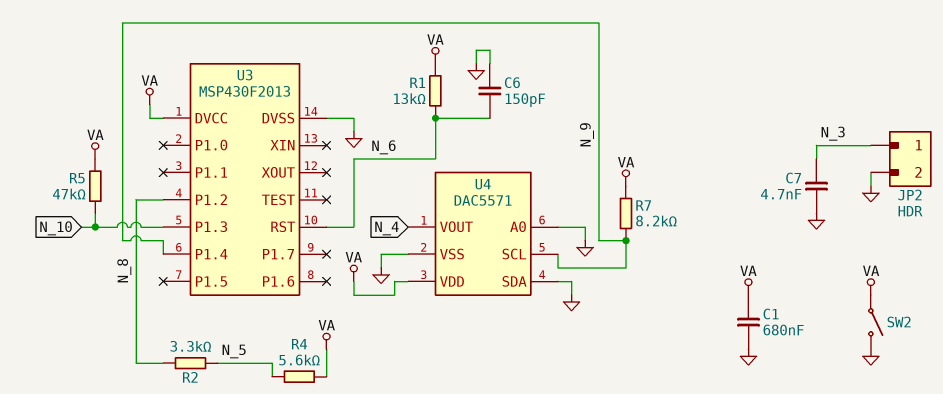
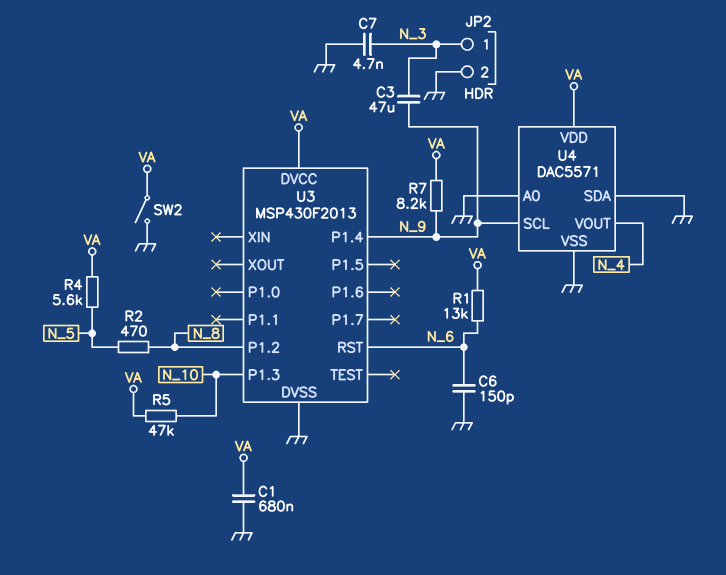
C3: none -> 47uF (N_3, N_9)
R2: 3.3k (N_5, N_8) -> 470 (N_5, N_8)

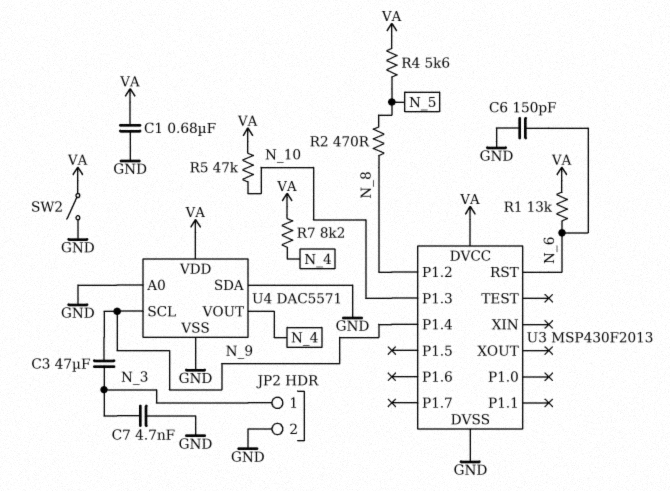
R7: 8.2k (N_9, VA) -> 8.2k (N_4, VA)

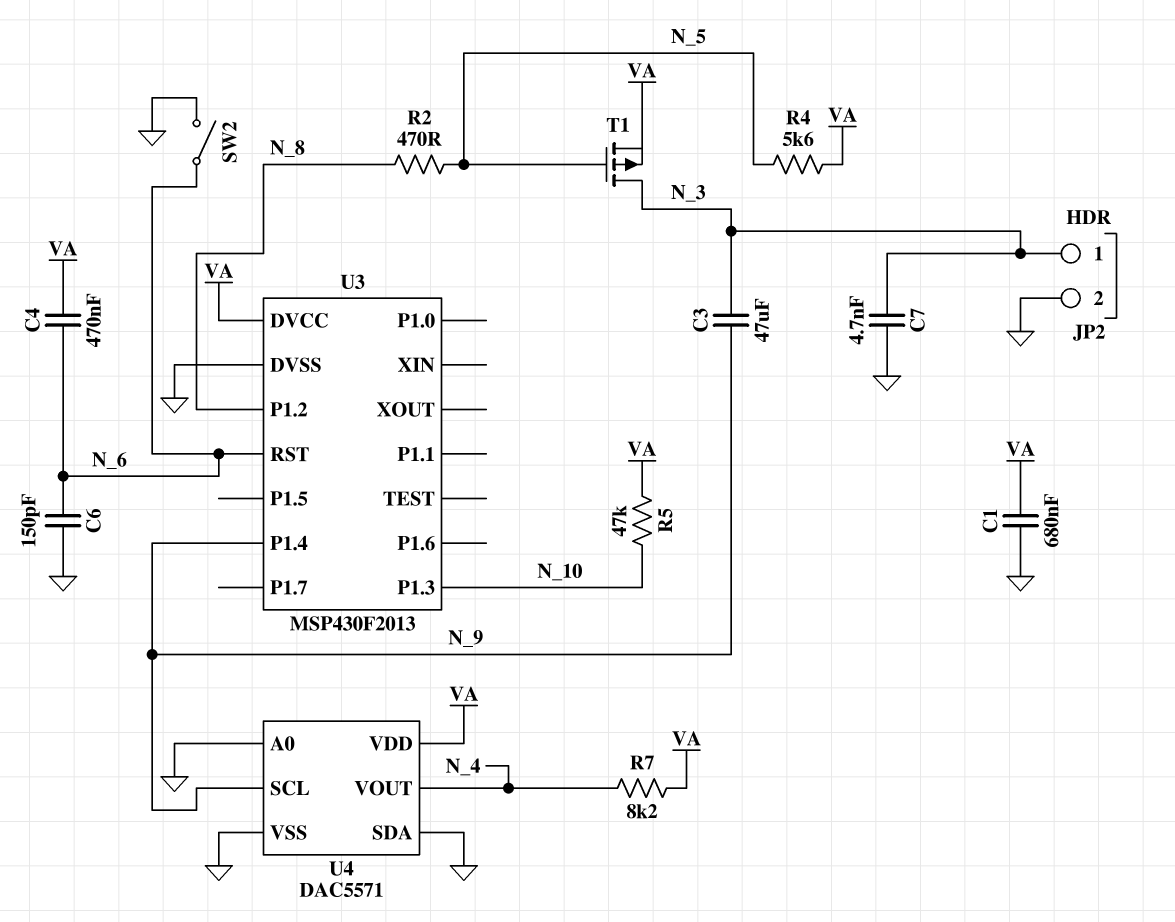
C4: none -> 470nF (N_6, VA)
R1: 13k (N_6, VA) -> none
SW2: switch (GND, VA) -> switch (GND, N_6)
T1: none -> PMOS (G N_5, D N_3, S VA)

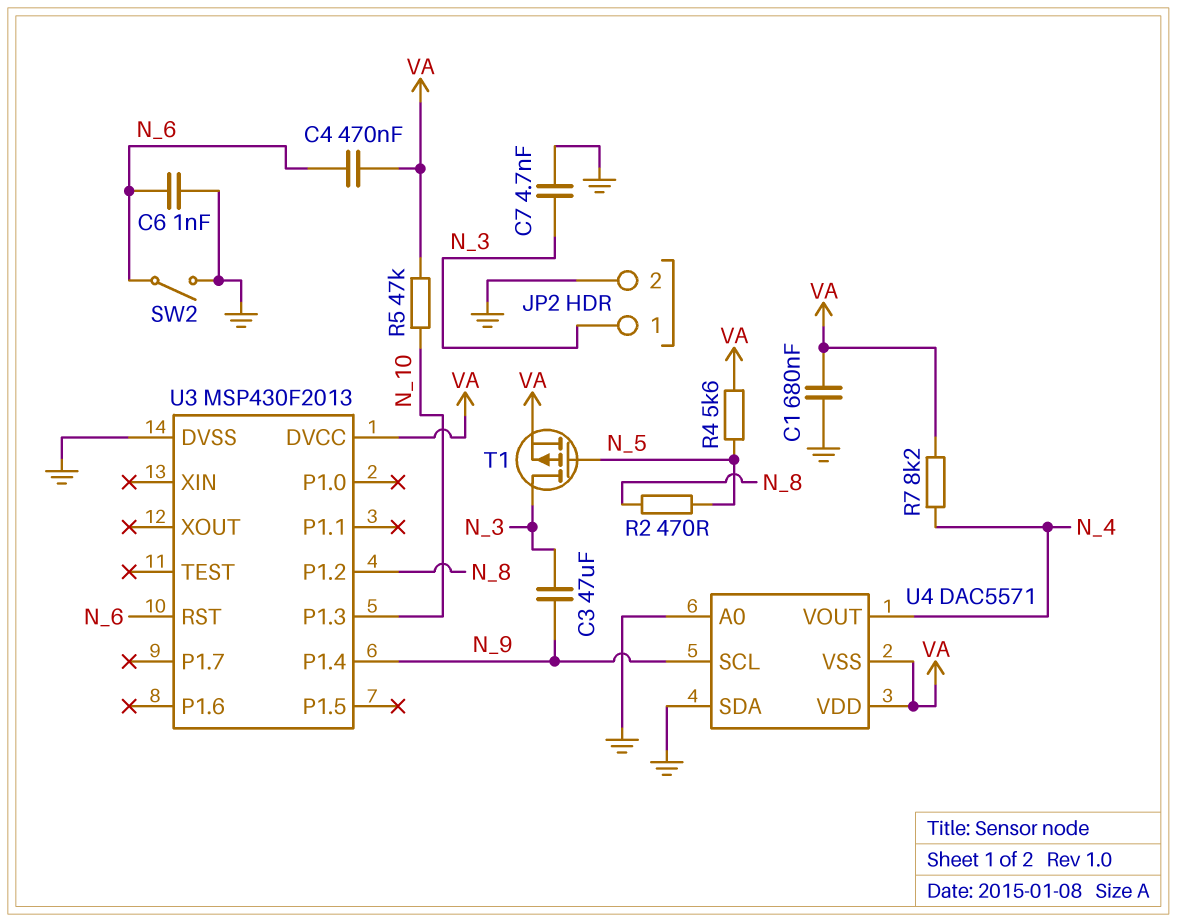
C6: 150pF (GND, N_6) -> 1nF (GND, N_6)
U4 pin VSS: GND -> VA

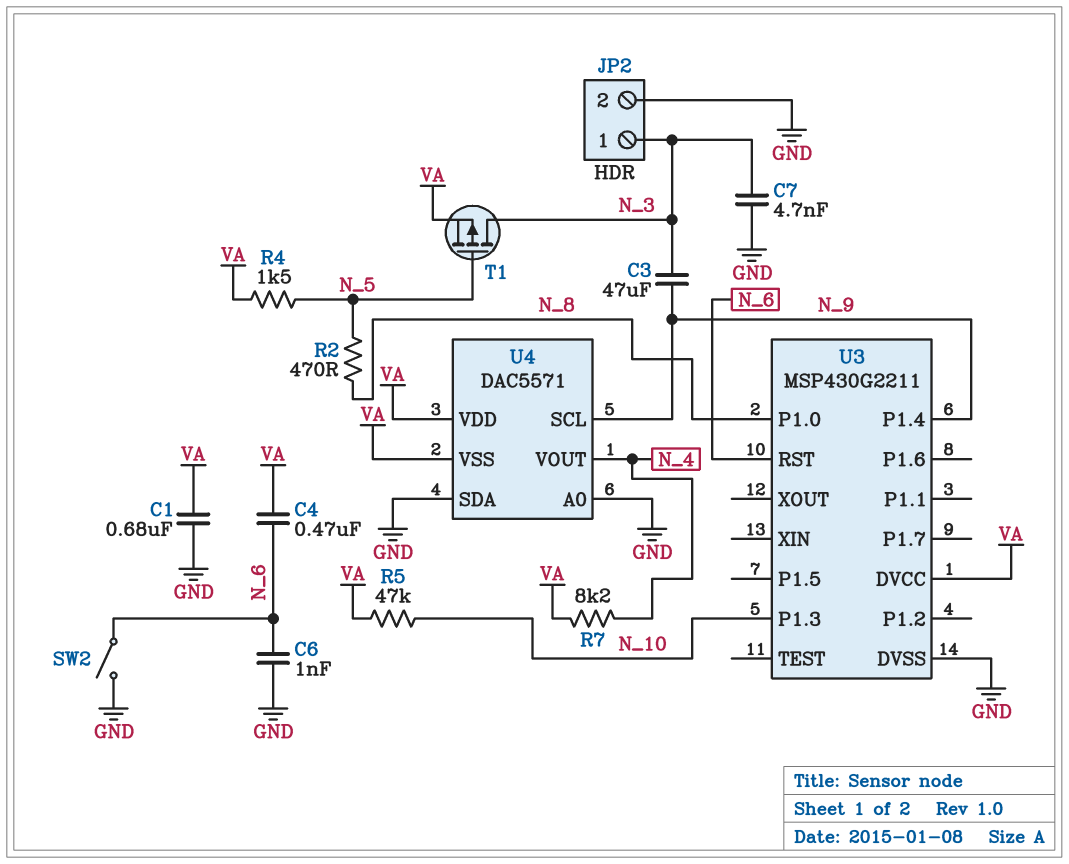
R4: 5.6k (N_5, VA) -> 1.5k (N_5, VA)
U3: MSP430F2013 -> MSP430G2211
U3 pin P1.0: none -> N_8
U3 pin P1.2: N_8 -> none

